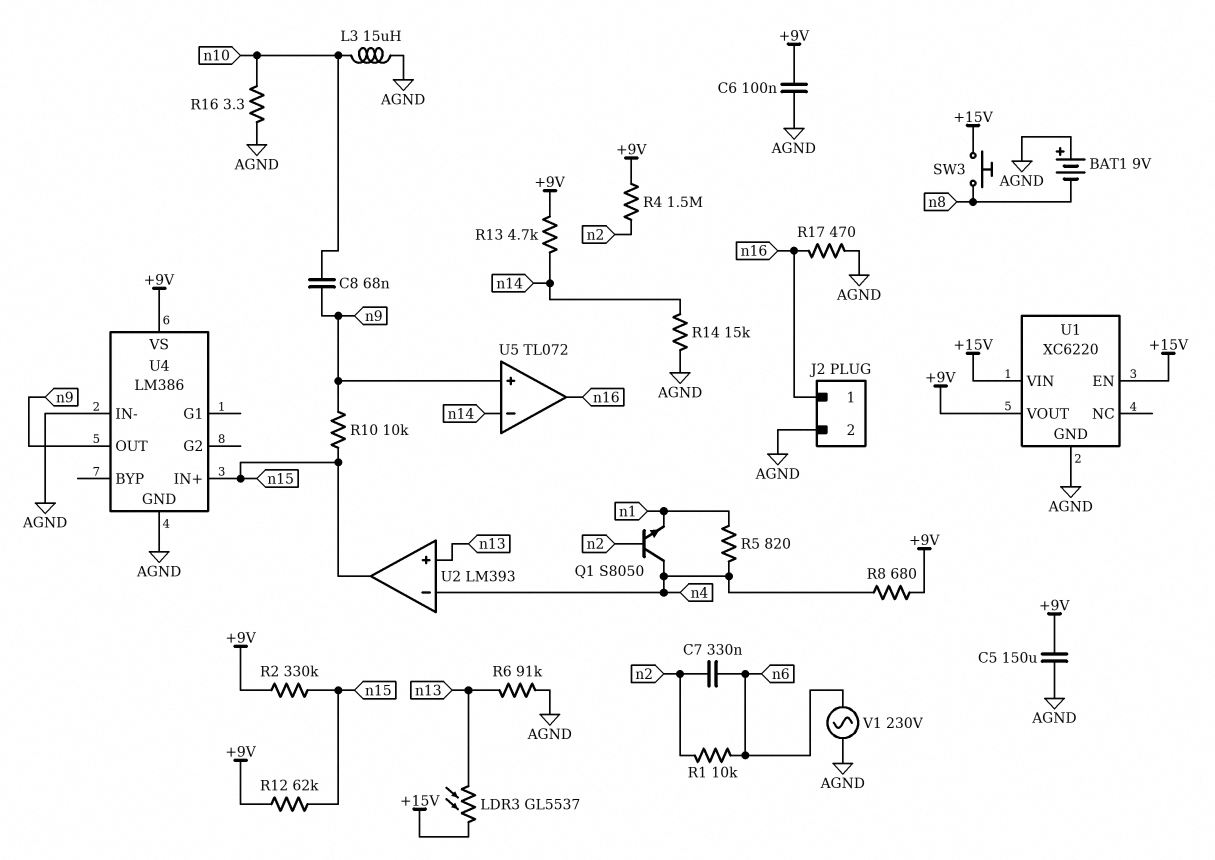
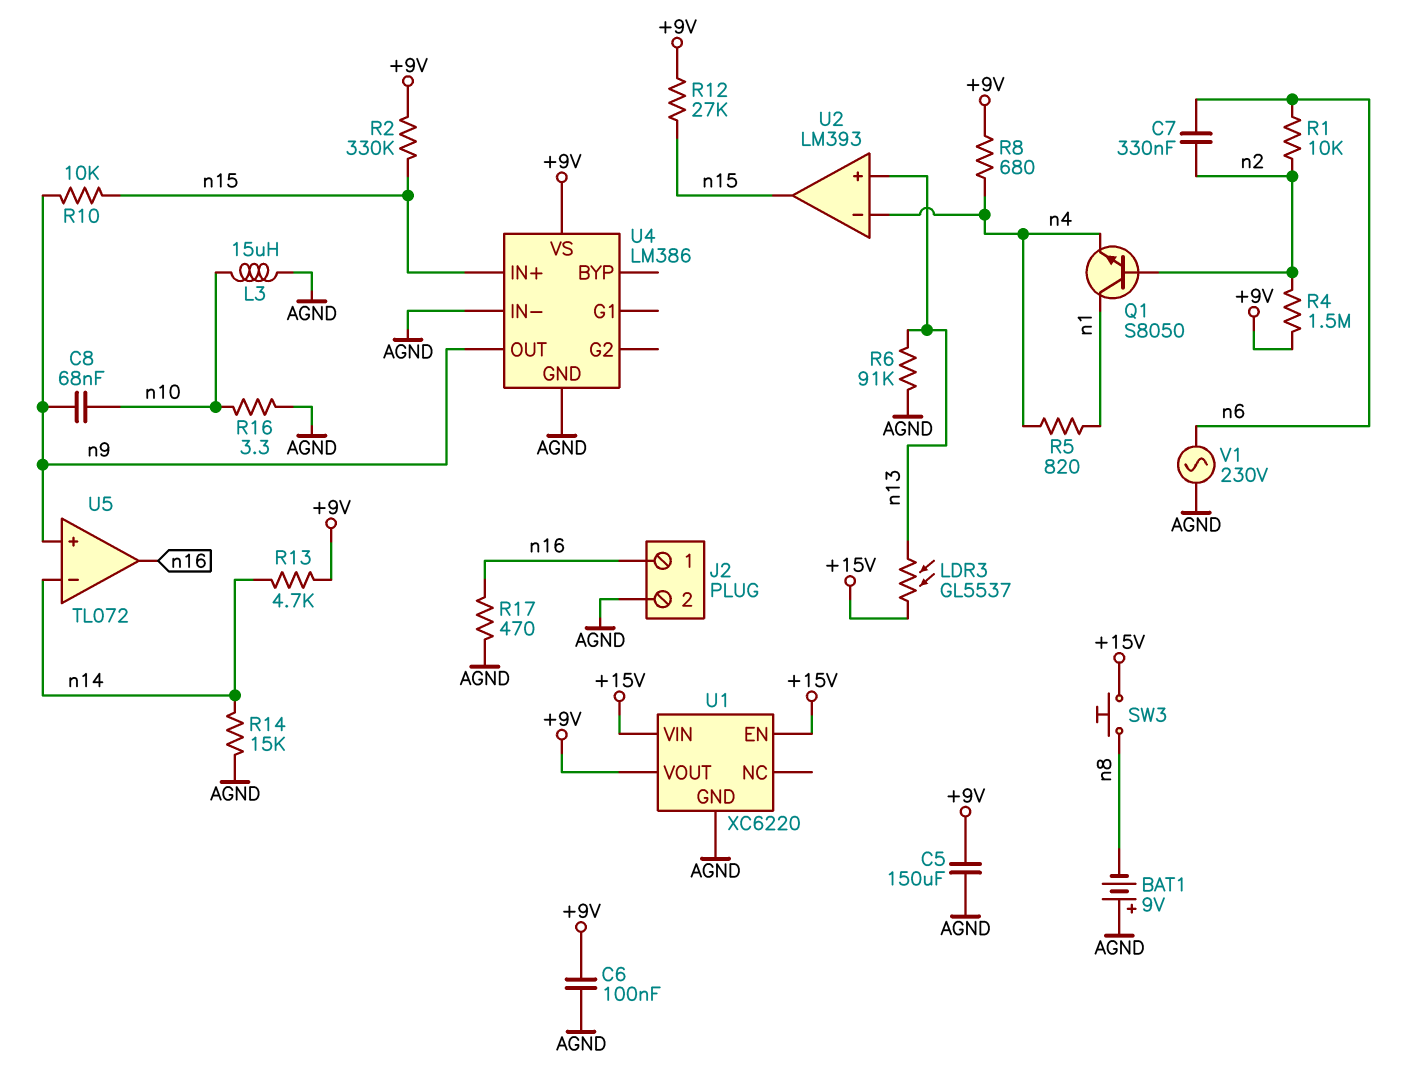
Q1: NPN S8050 (B n2, C n4, E n1) -> NPN S8050 (B n2, C n1, E n4)
R12: 62k (+9V, n15) -> 27k (+9V, n15)

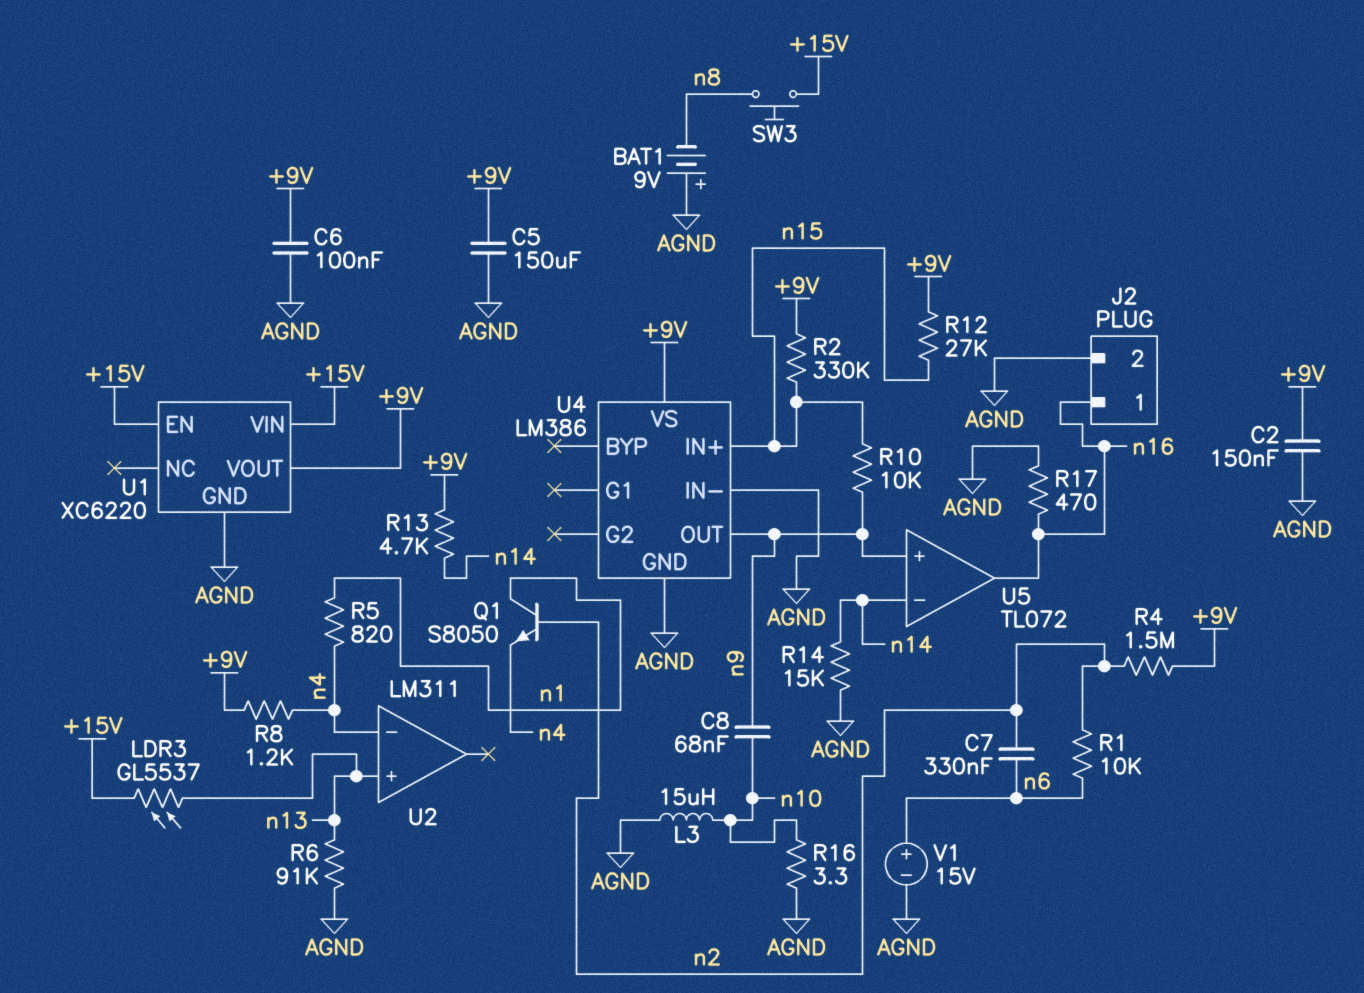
C2: none -> 150nF (+9V, AGND)
R8: 680 (+9V, n4) -> 1.2k (+9V, n4)
U2: LM393 -> LM311
U2 pin out: n15 -> none
V1: AC 230V (AGND, n6) -> 15V (plus n6, minus AGND)

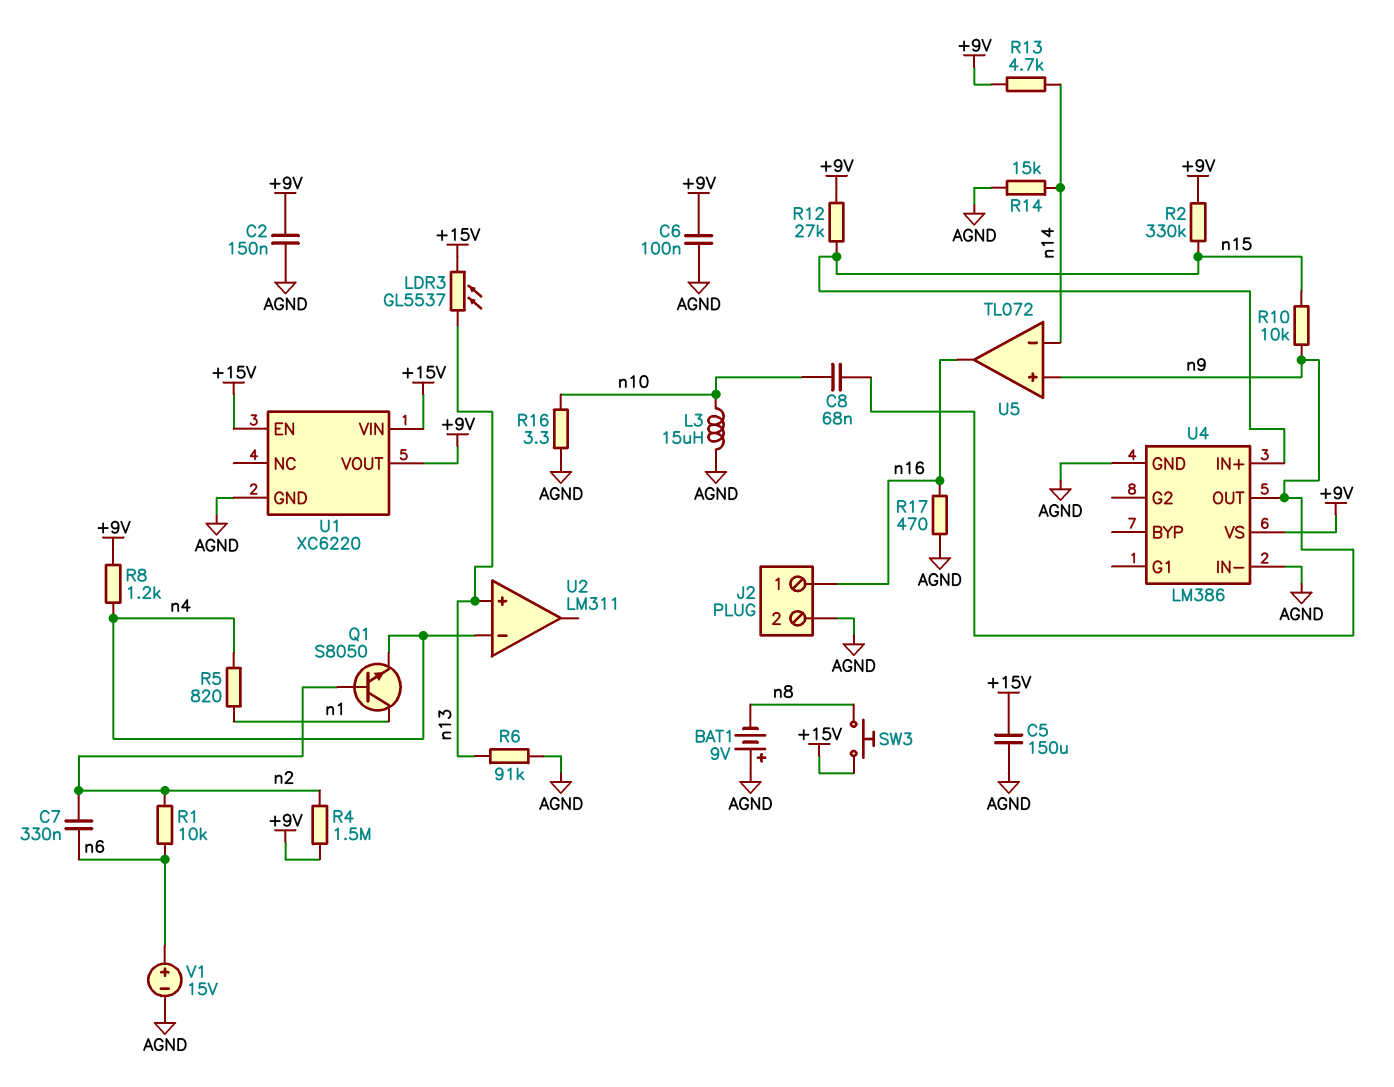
C5: 150uF (+9V, AGND) -> 150uF (+15V, AGND)

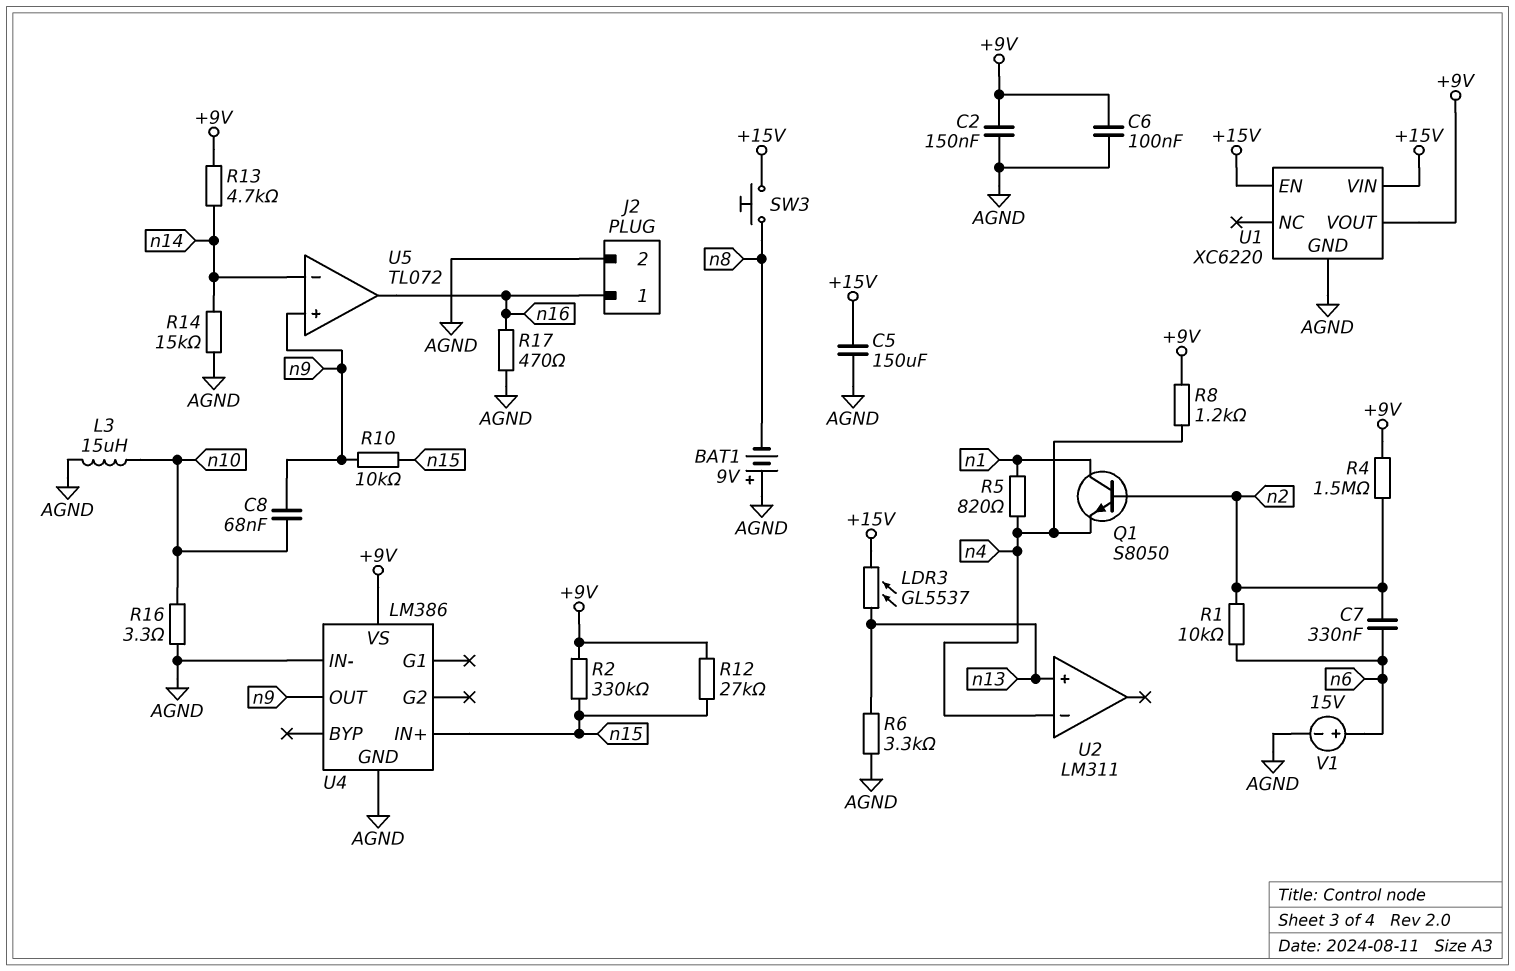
R6: 91k (AGND, n13) -> 3.3k (AGND, n13)

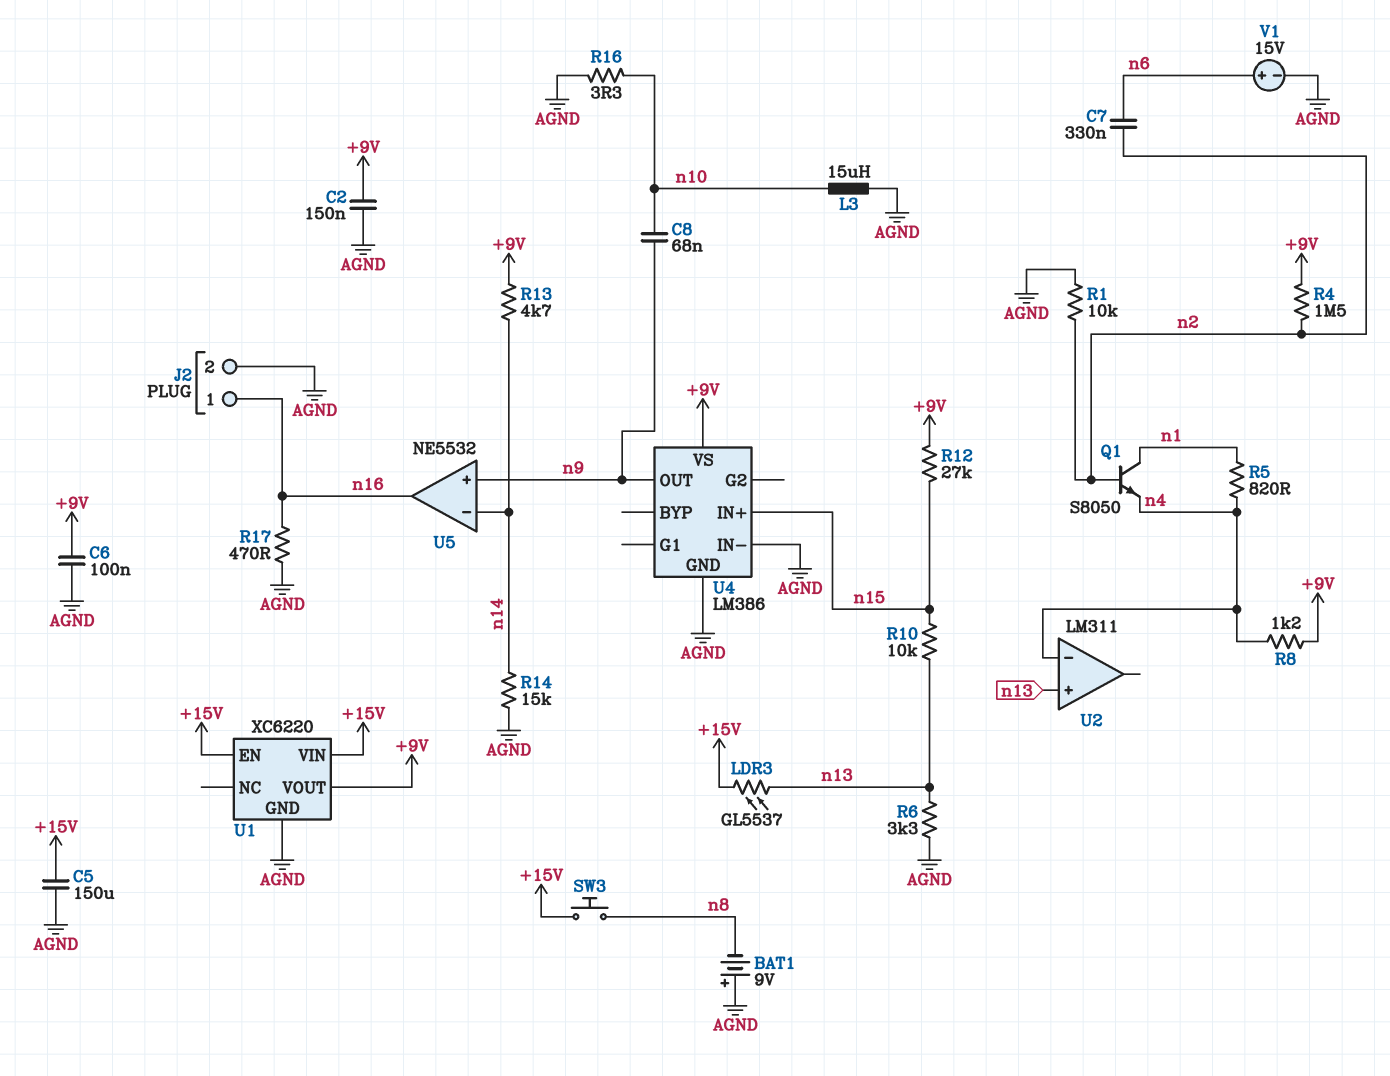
R1: 10k (n2, n6) -> 10k (AGND, n2)
R2: 330k (+9V, n15) -> none
R10: 10k (n9, n15) -> 10k (n13, n15)
U5: TL072 -> NE5532

